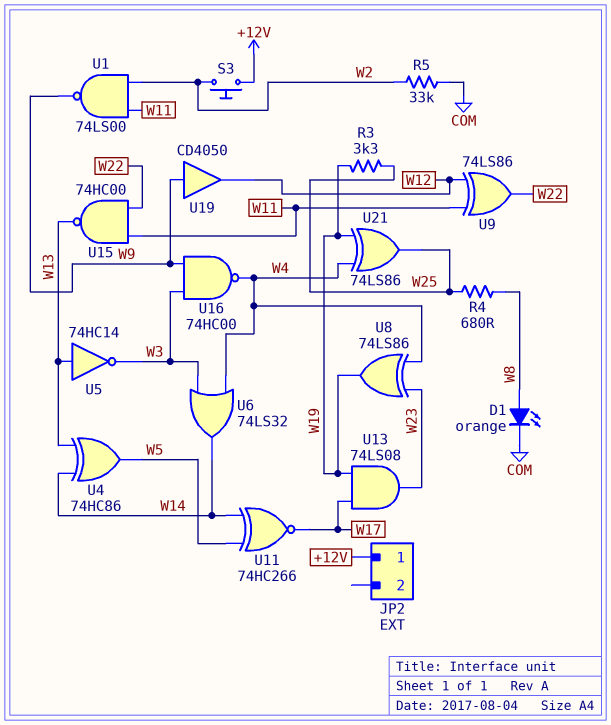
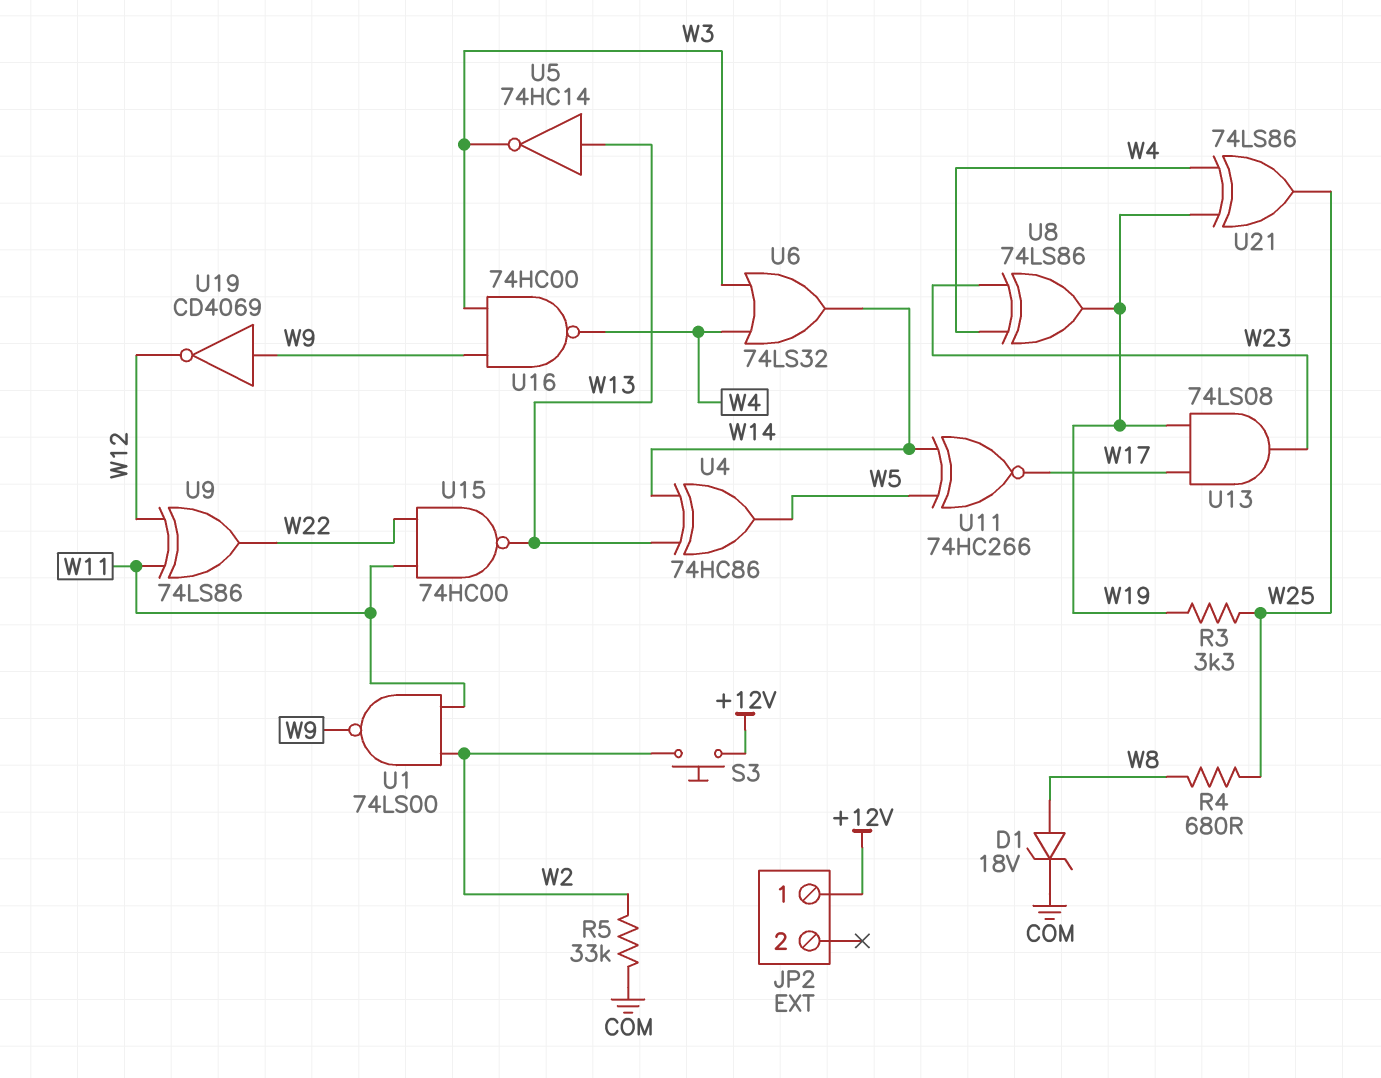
D1: LED orange (A W8, K COM) -> zener 18V (A W8, K COM)
U19: buffer CD4050 (in W9, out W12) -> NOT CD4069 (in W9, out W12)

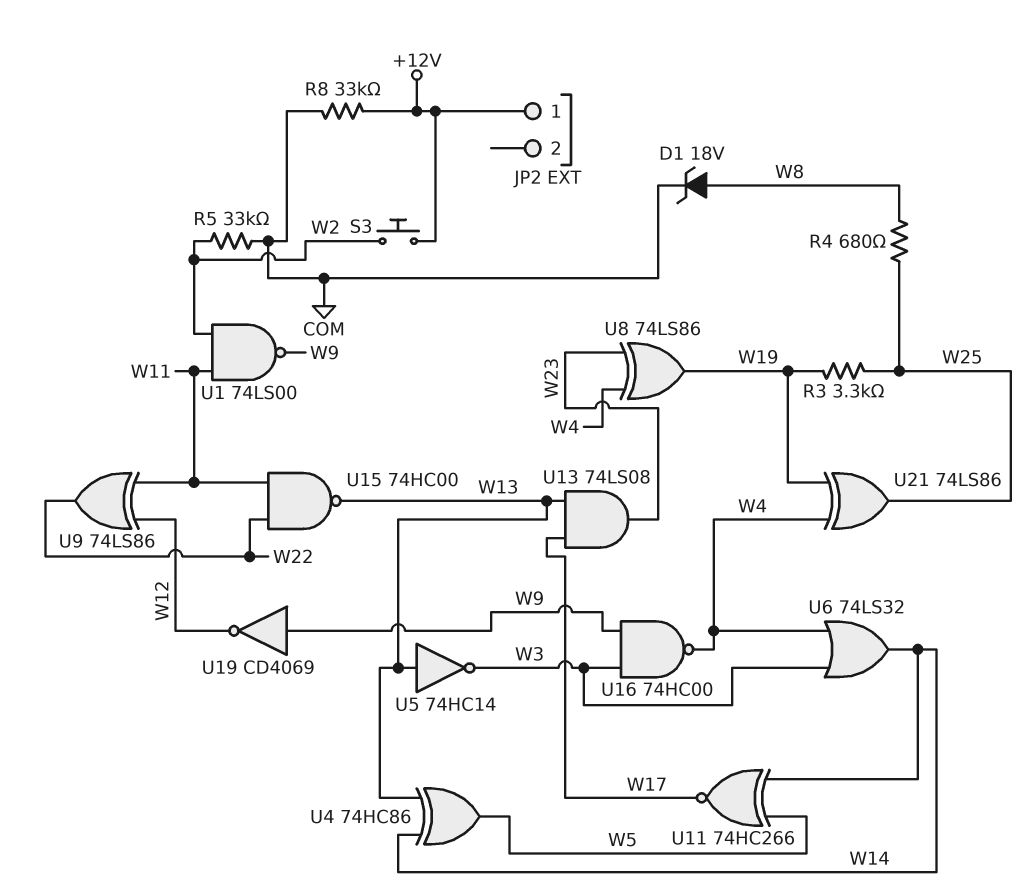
R8: none -> 33k (+12V, COM)
U13: AND 74LS08 (in W17, in W19, out W23) -> AND 74LS08 (in W13, in W17, out W23)

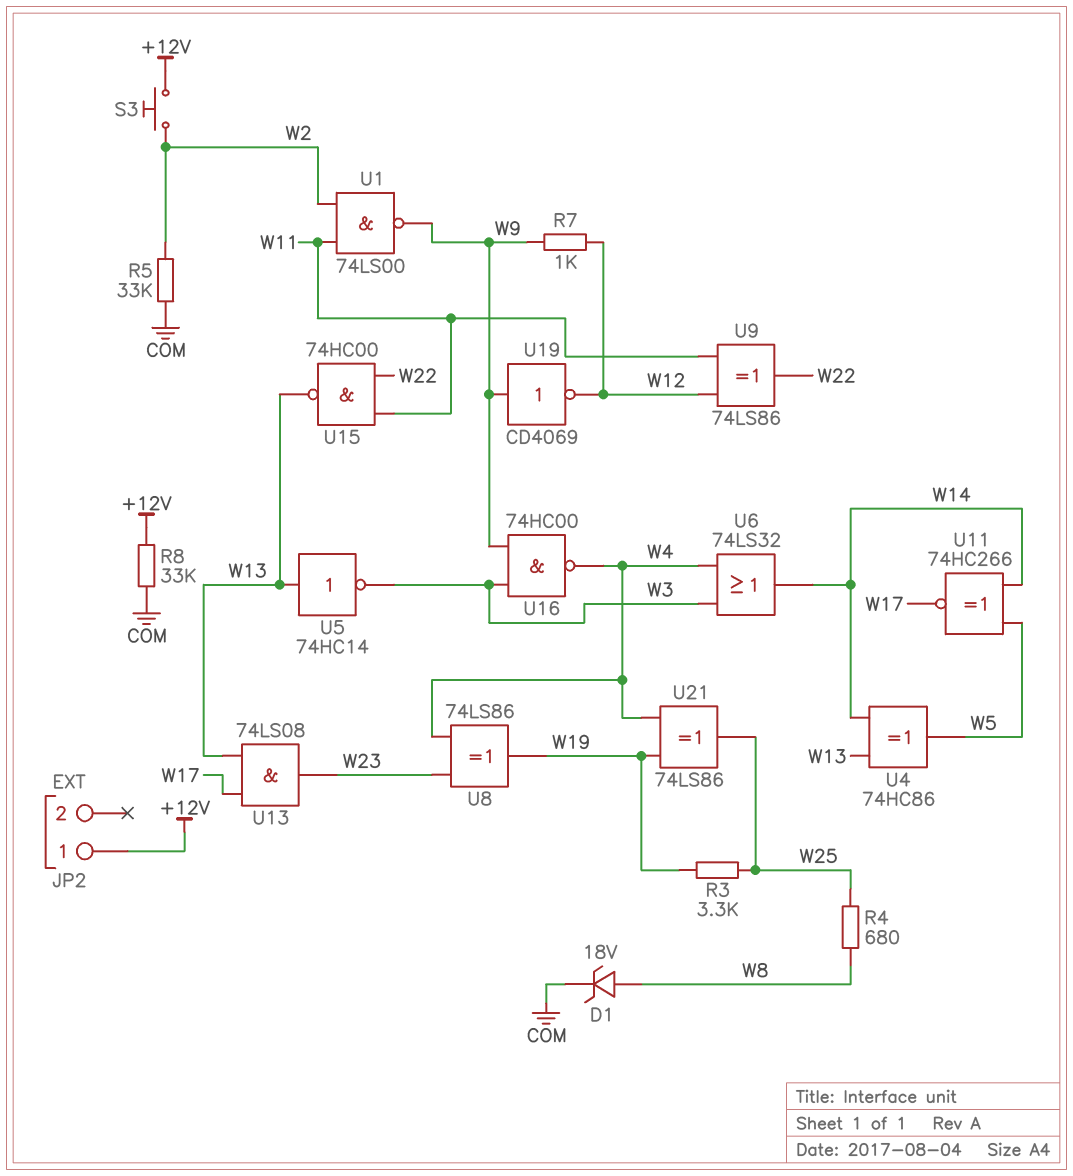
R7: none -> 1k (W9, W12)

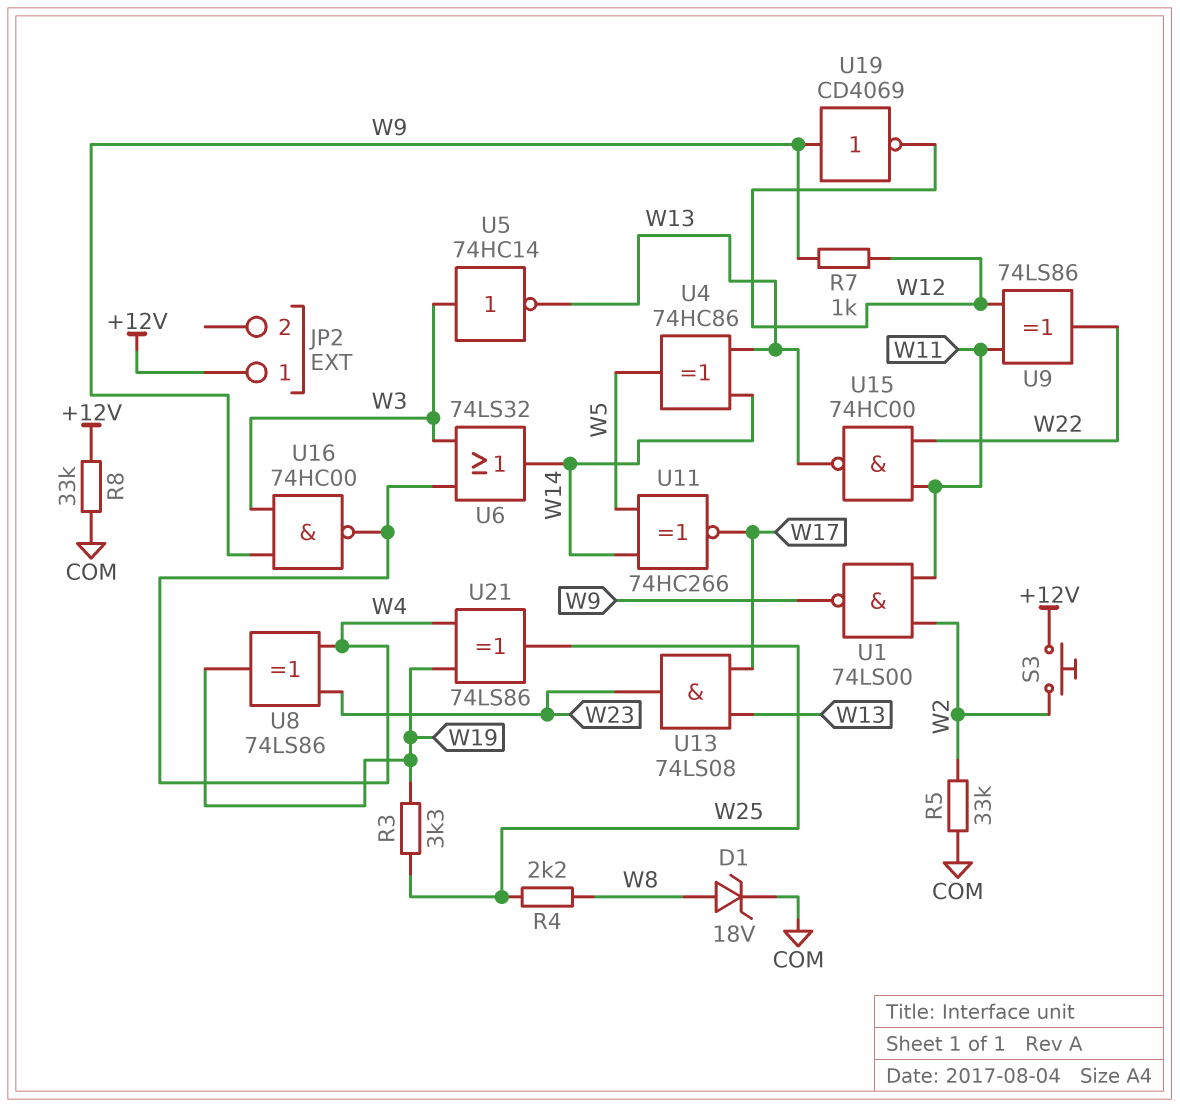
R4: 680 (W8, W25) -> 2.2k (W8, W25)
U5: NOT 74HC14 (in W13, out W3) -> NOT 74HC14 (in W3, out W13)

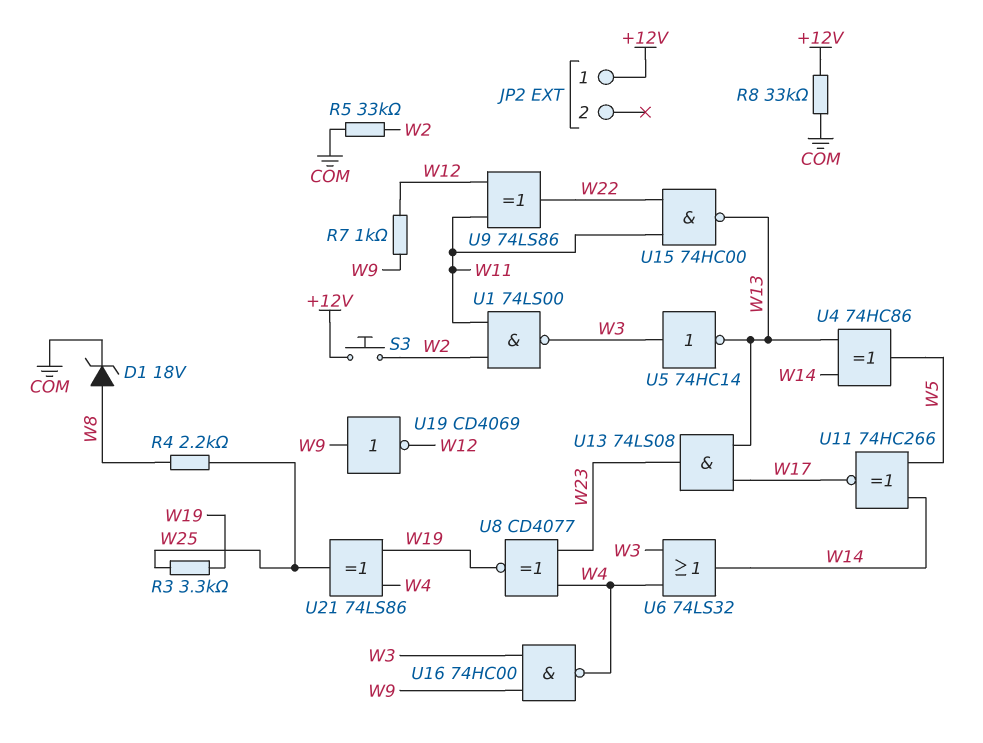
U1: NAND 74LS00 (in W2, in W11, out W9) -> NAND 74LS00 (in W2, in W11, out W3)
U8: XOR 74LS86 (in W4, in W23, out W19) -> XNOR CD4077 (in W4, in W23, out W19)

